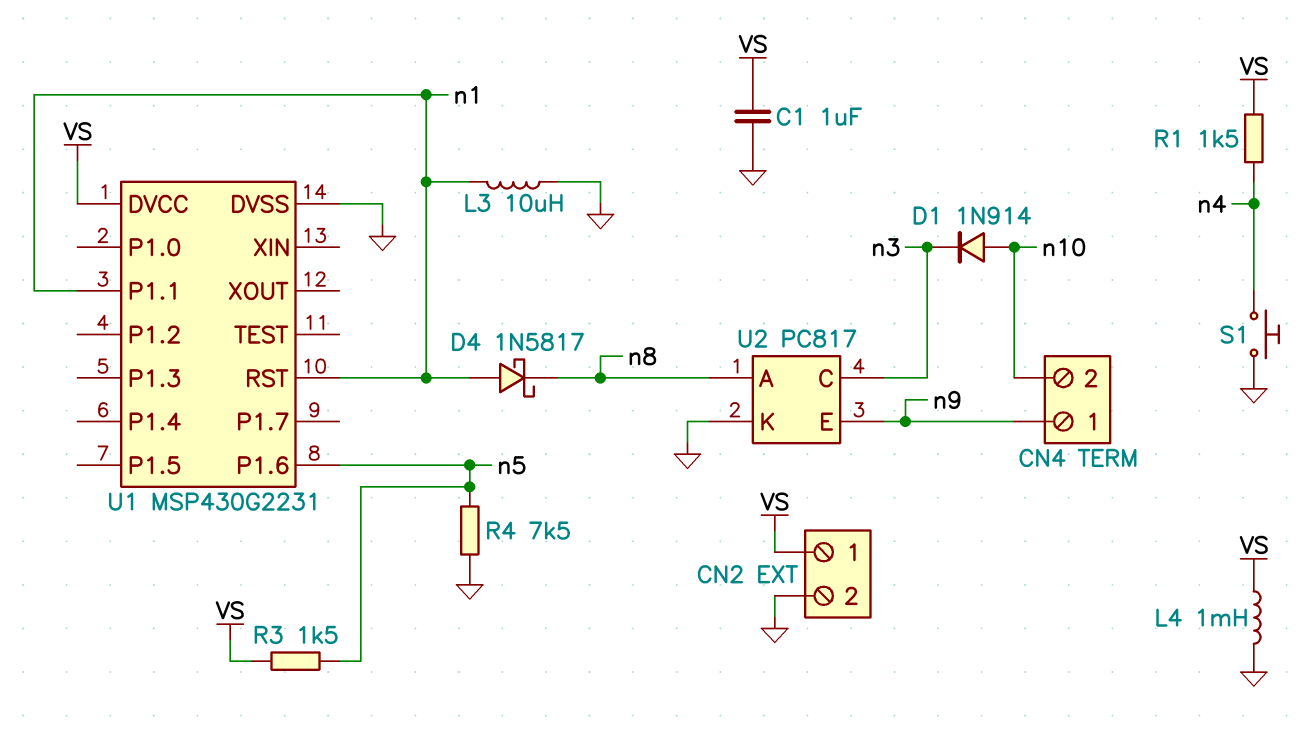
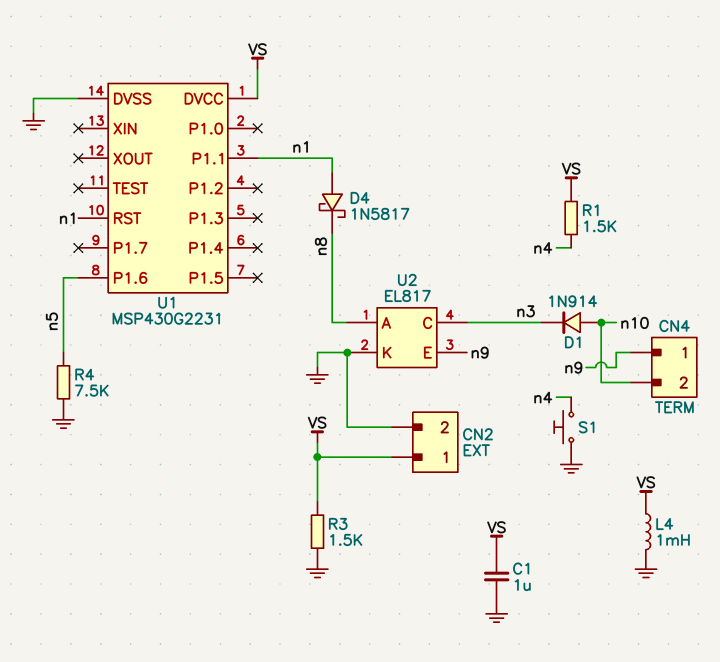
L3: 10uH (GND, n1) -> none
R3: 1.5k (VS, n5) -> 1.5k (GND, VS)
U2: PC817 -> EL817

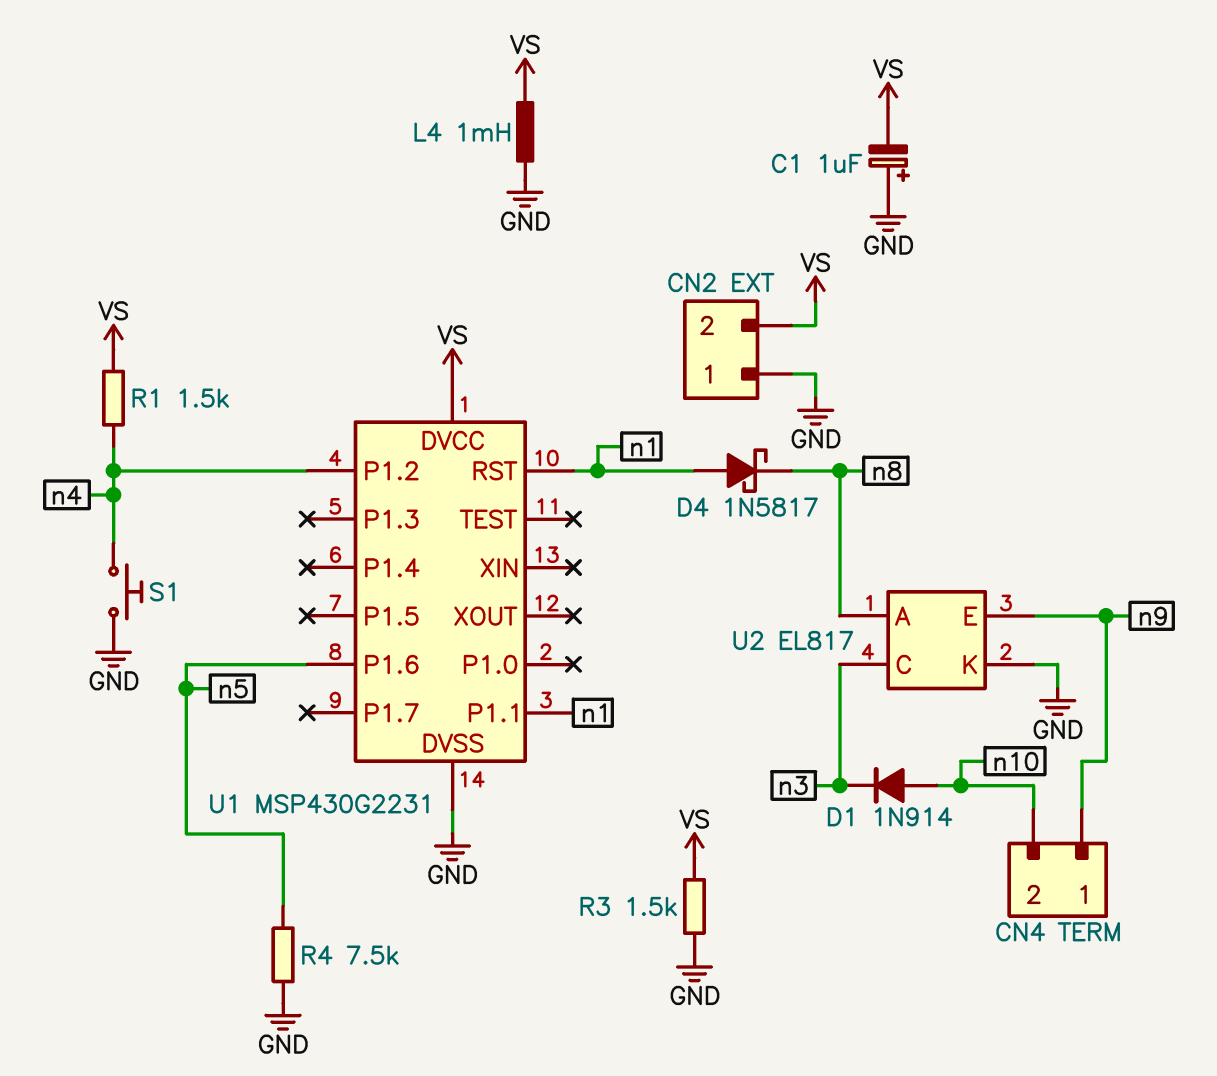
C1: 1uF (GND, VS) -> 1uF (plus GND, minus VS)
CN2 pin 1: VS -> GND
CN2 pin 2: GND -> VS
U1 pin P1.2: none -> n4

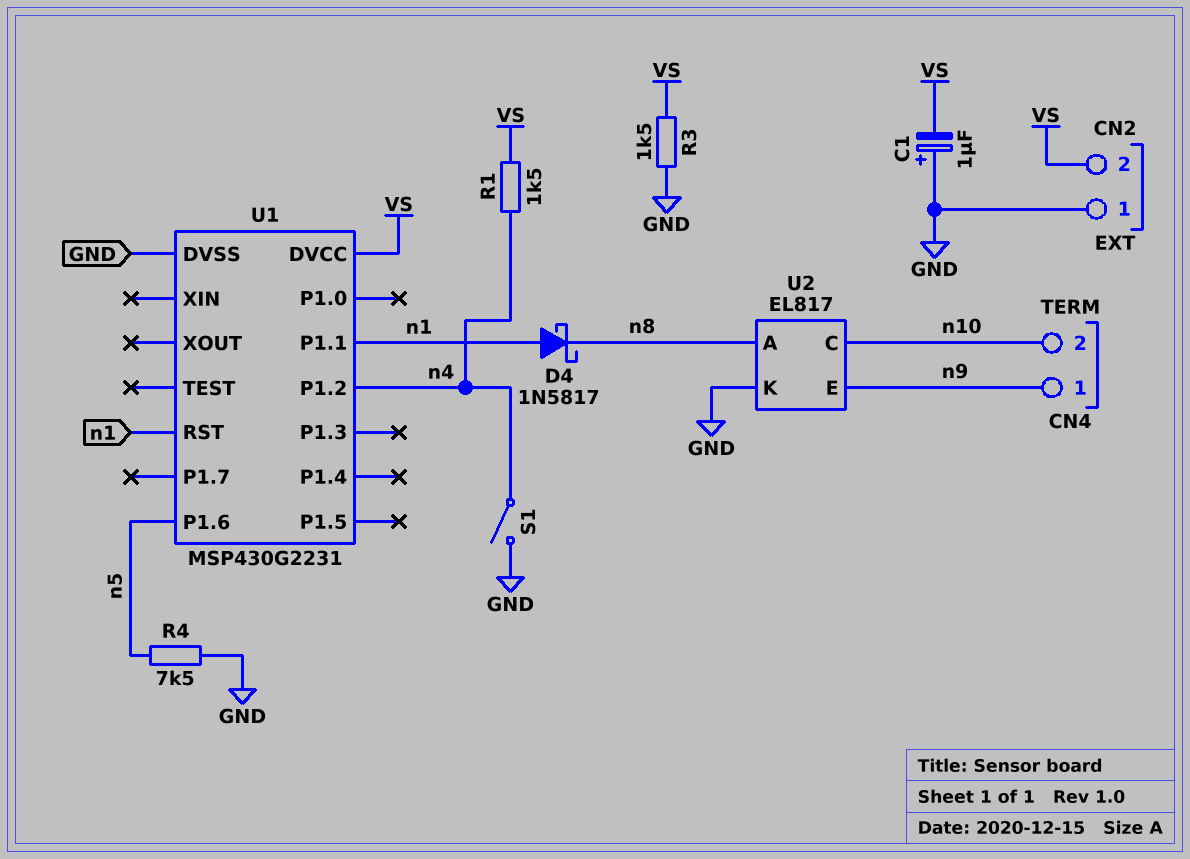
D1: diode 1N914 (A n10, K n3) -> none
L4: 1mH (GND, VS) -> none
S1: button (GND, n4) -> switch (GND, n4)
U2 pin C: n3 -> n10

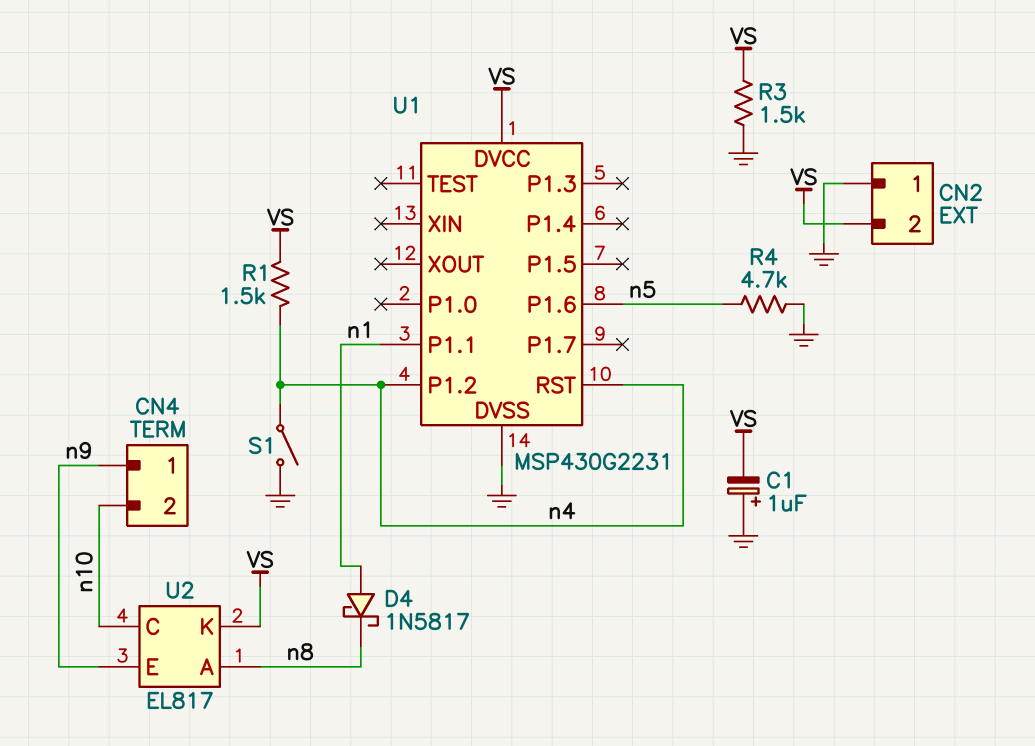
R4: 7.5k (GND, n5) -> 4.7k (GND, n5)
U1 pin RST: n1 -> n4
U2 pin K: GND -> VS

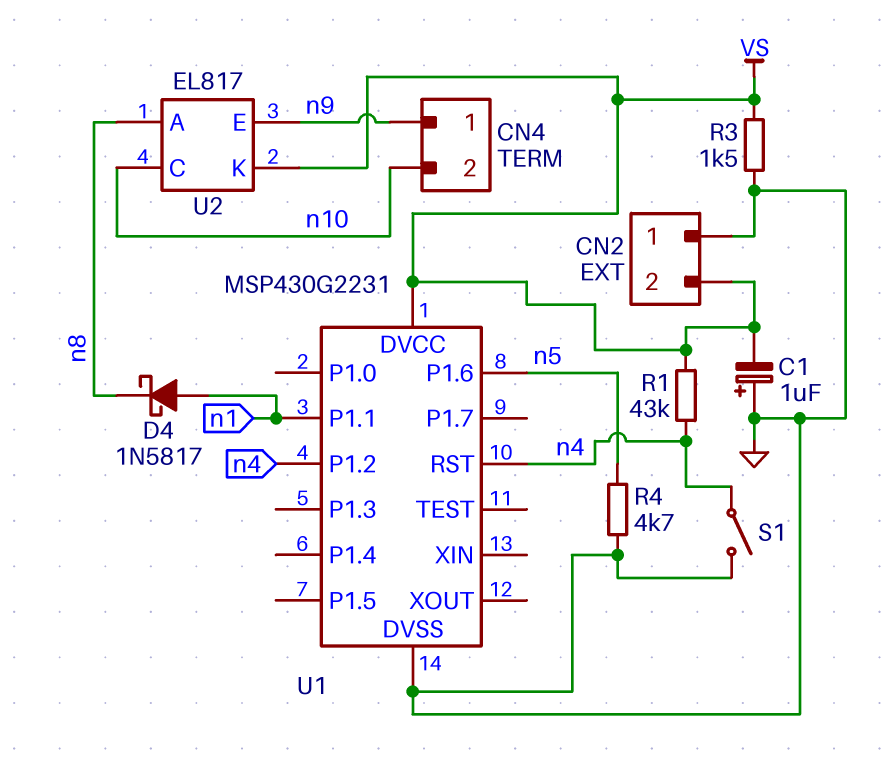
R1: 1.5k (VS, n4) -> 43k (VS, n4)

